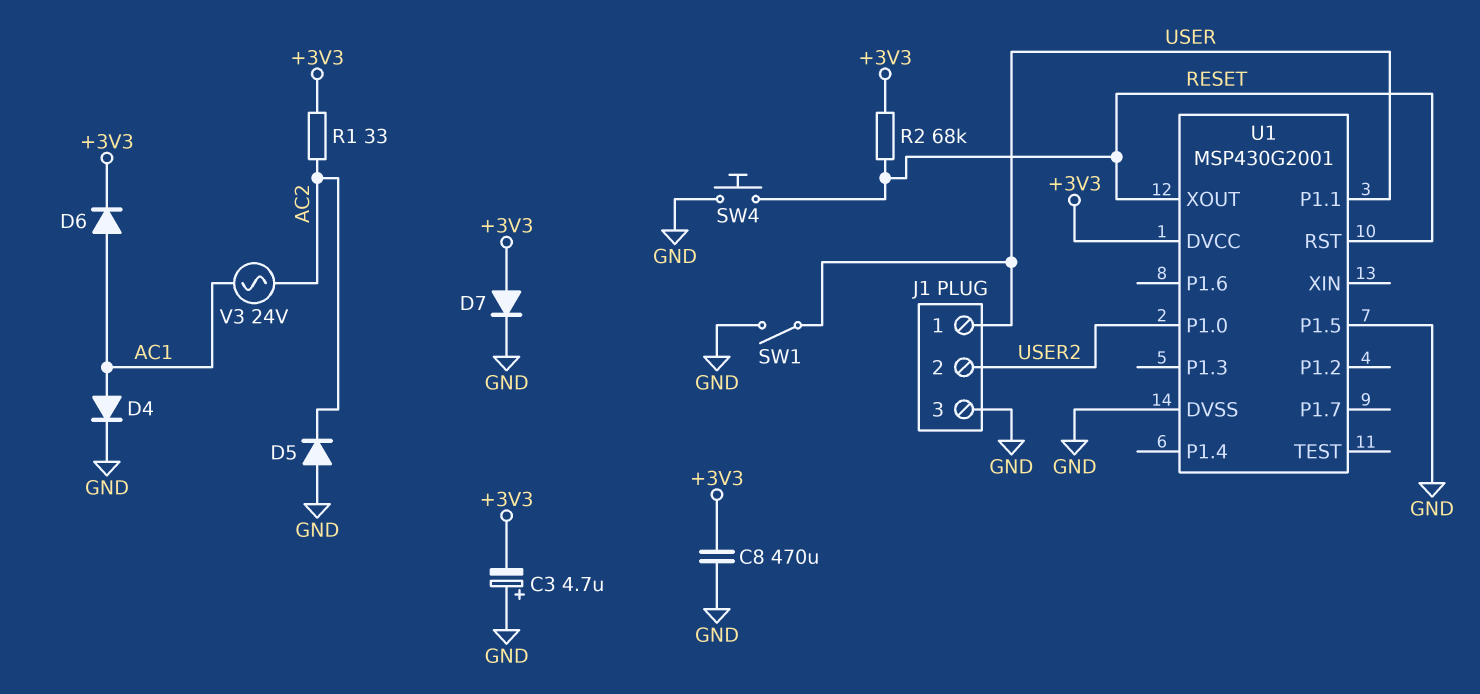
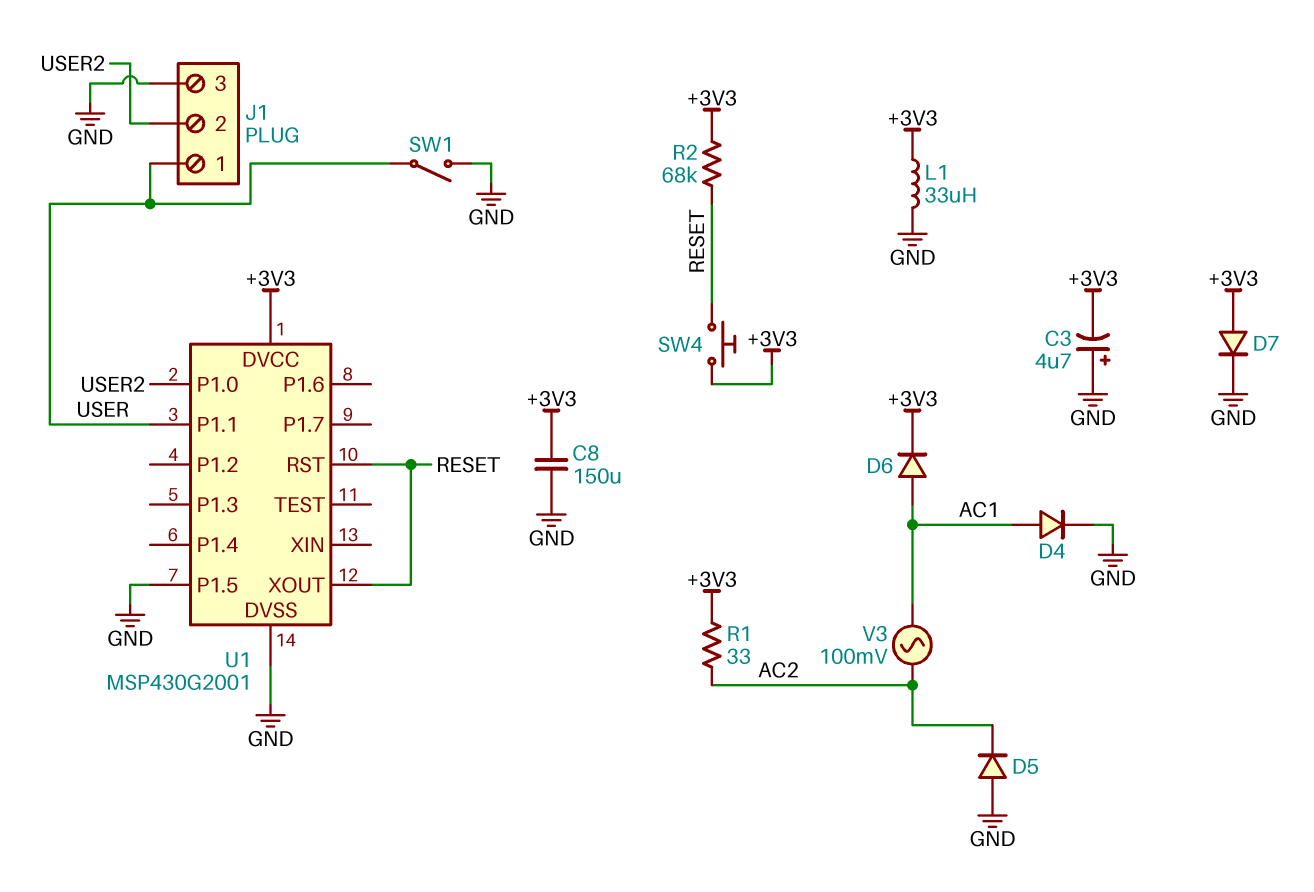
C8: 470uF (+3V3, GND) -> 150uF (+3V3, GND)
L1: none -> 33uH (+3V3, GND)
SW4: button (GND, RESET) -> button (+3V3, RESET)
V3: AC 24V (AC1, AC2) -> AC 100mV (AC1, AC2)

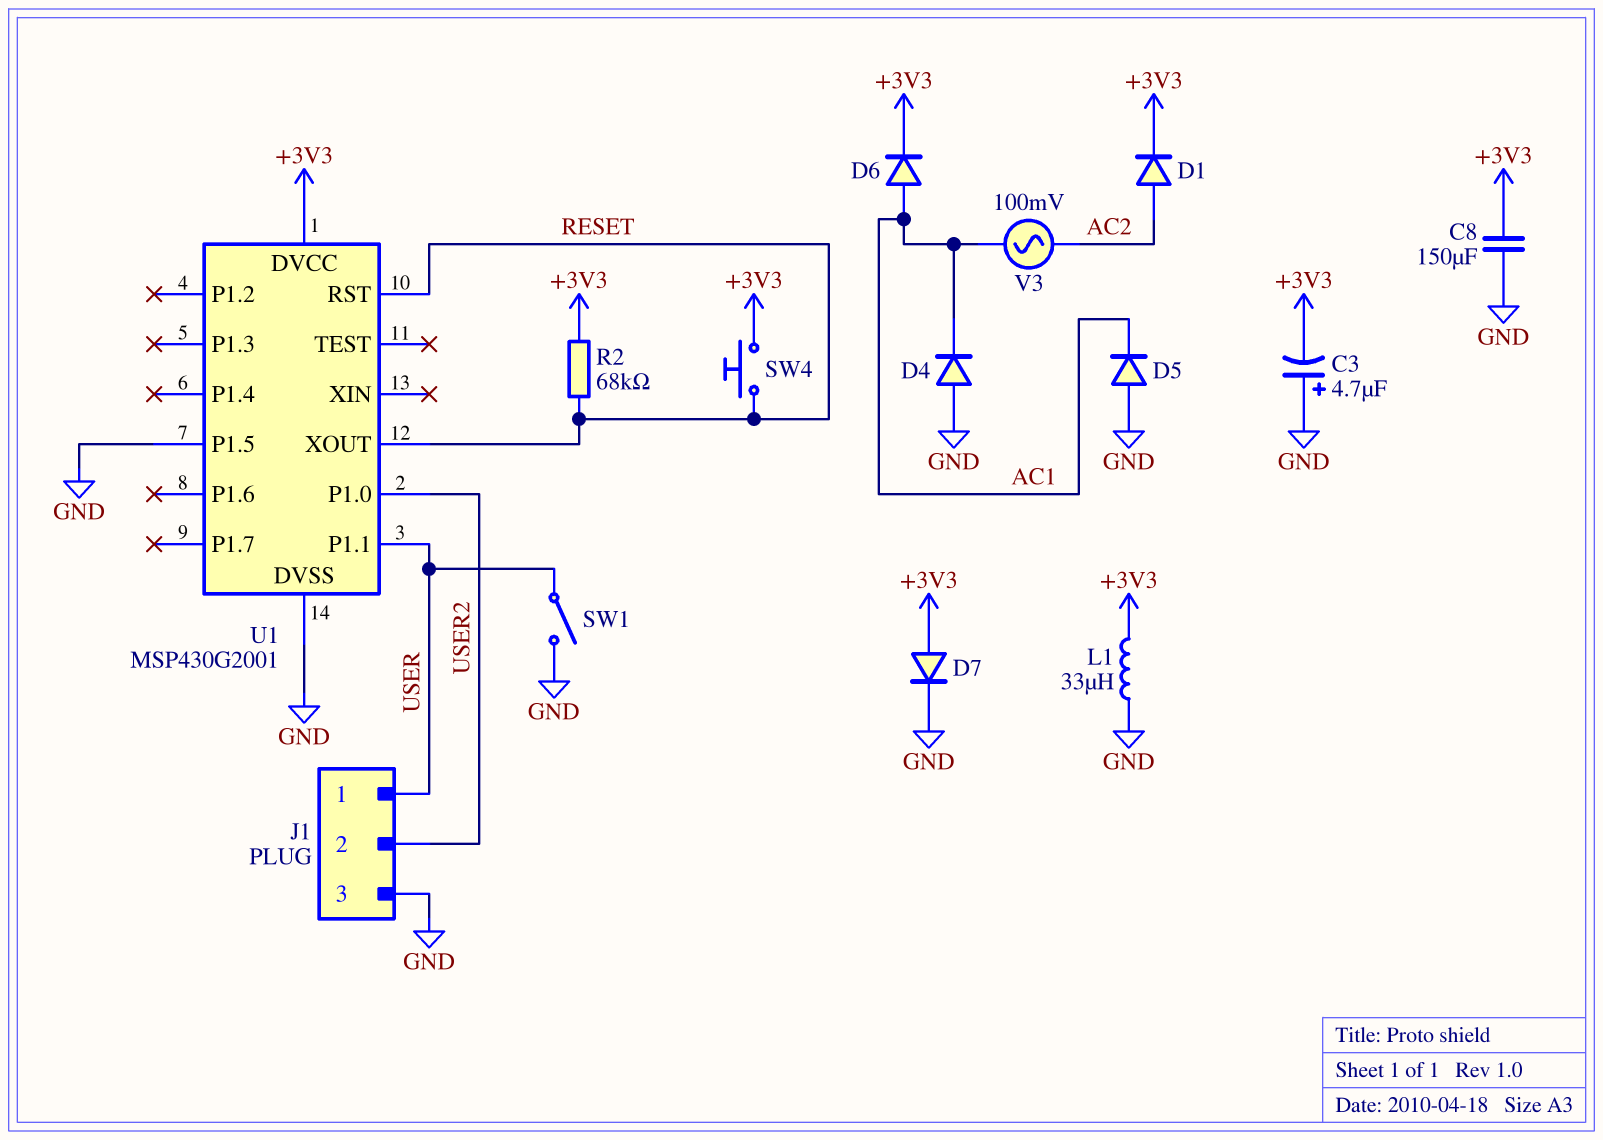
D1: none -> diode (A AC2, K +3V3)
D4: diode (A AC1, K GND) -> diode (A GND, K AC1)
D5: diode (A GND, K AC2) -> diode (A GND, K AC1)
R1: 33 (+3V3, AC2) -> none

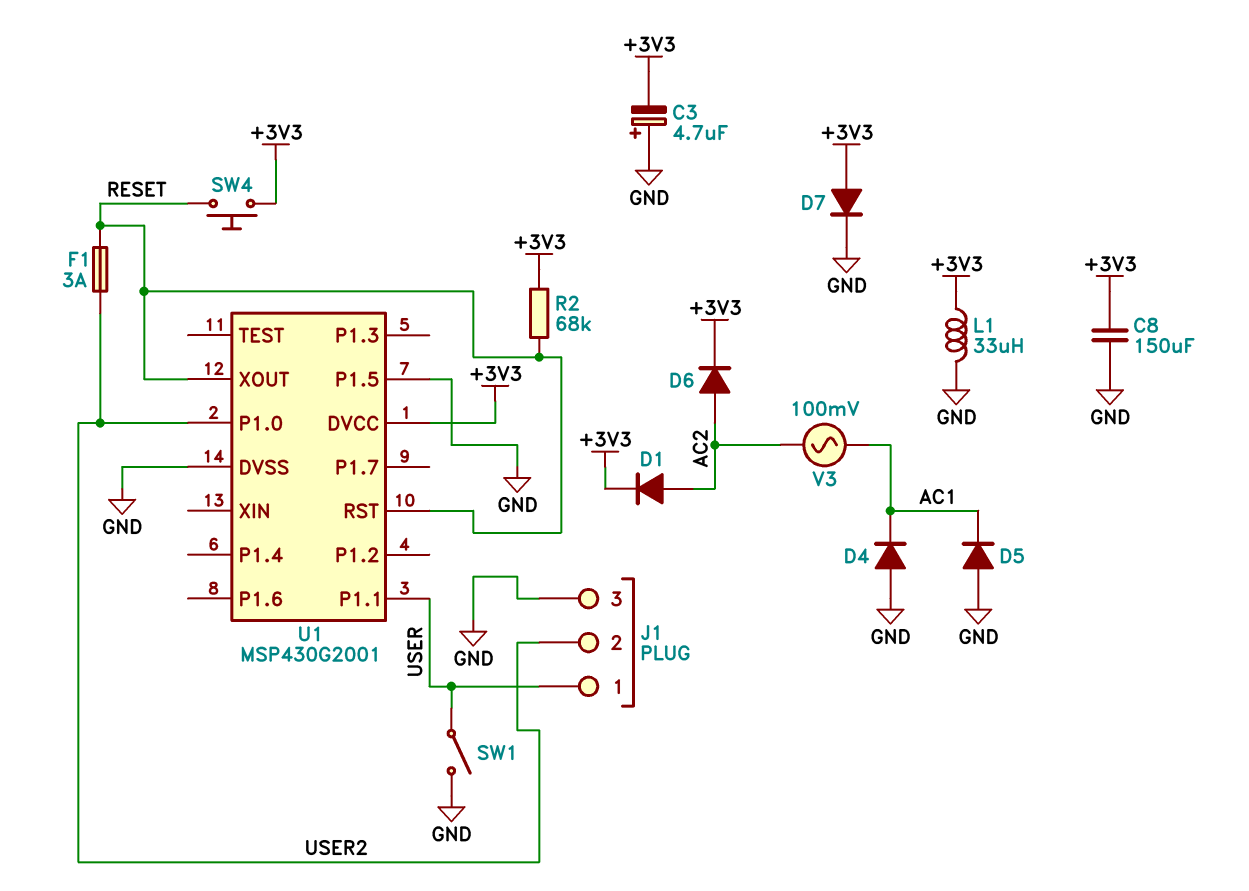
D6: diode (A AC1, K +3V3) -> diode (A AC2, K +3V3)
F1: none -> 3A (RESET, USER2)

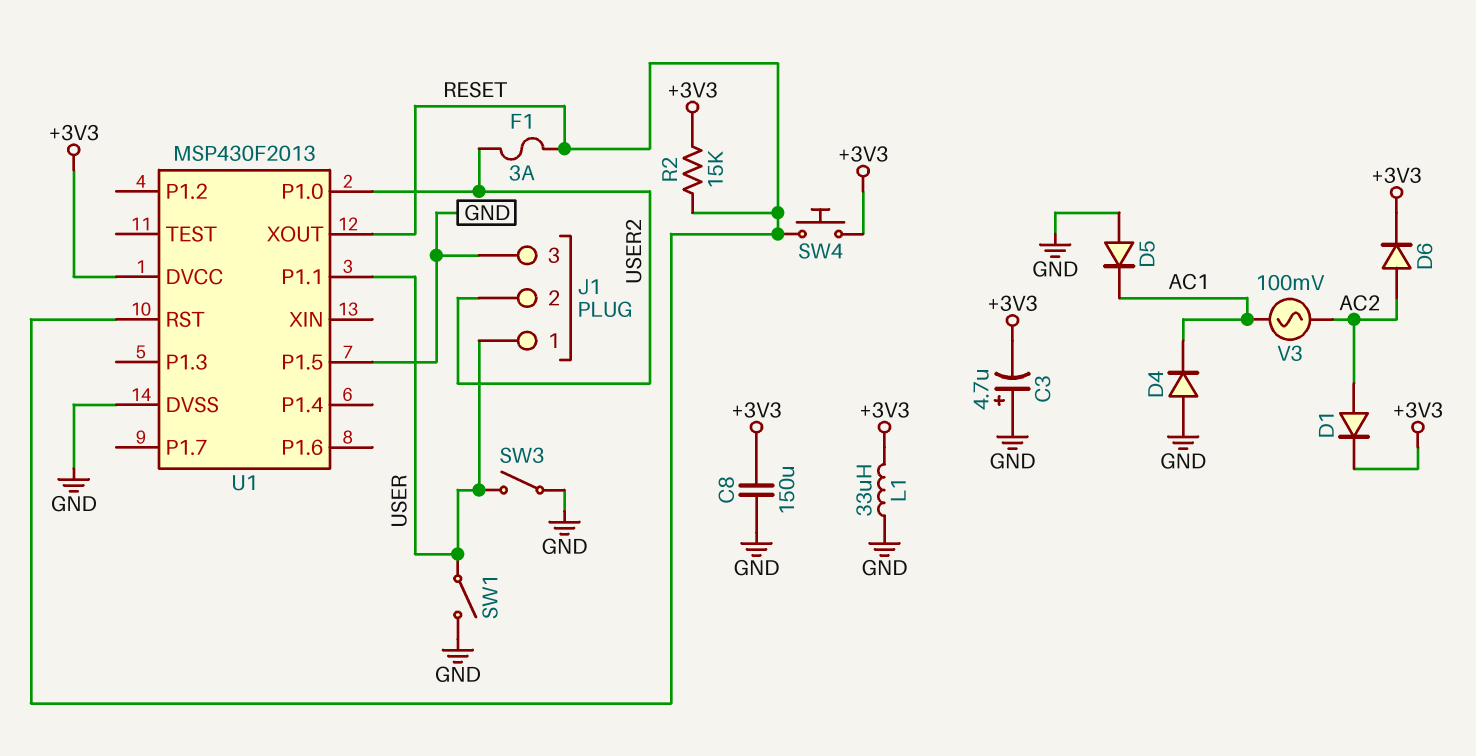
D7: diode (A +3V3, K GND) -> none
R2: 68k (+3V3, RESET) -> 15k (+3V3, RESET)
SW3: none -> switch (GND, USER)
U1: MSP430G2001 -> MSP430F2013

